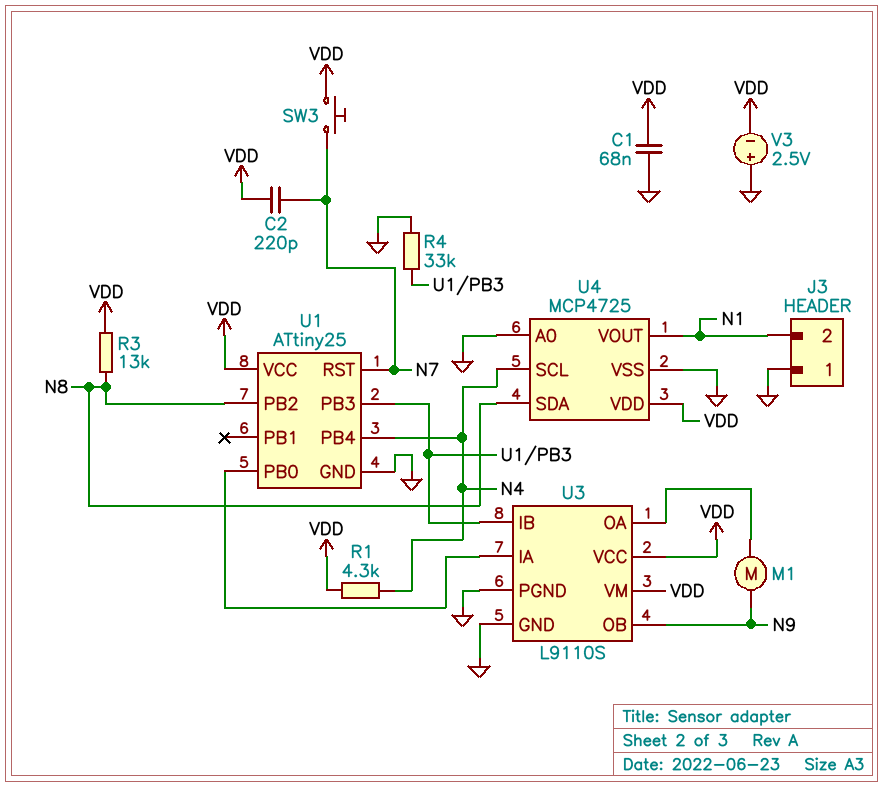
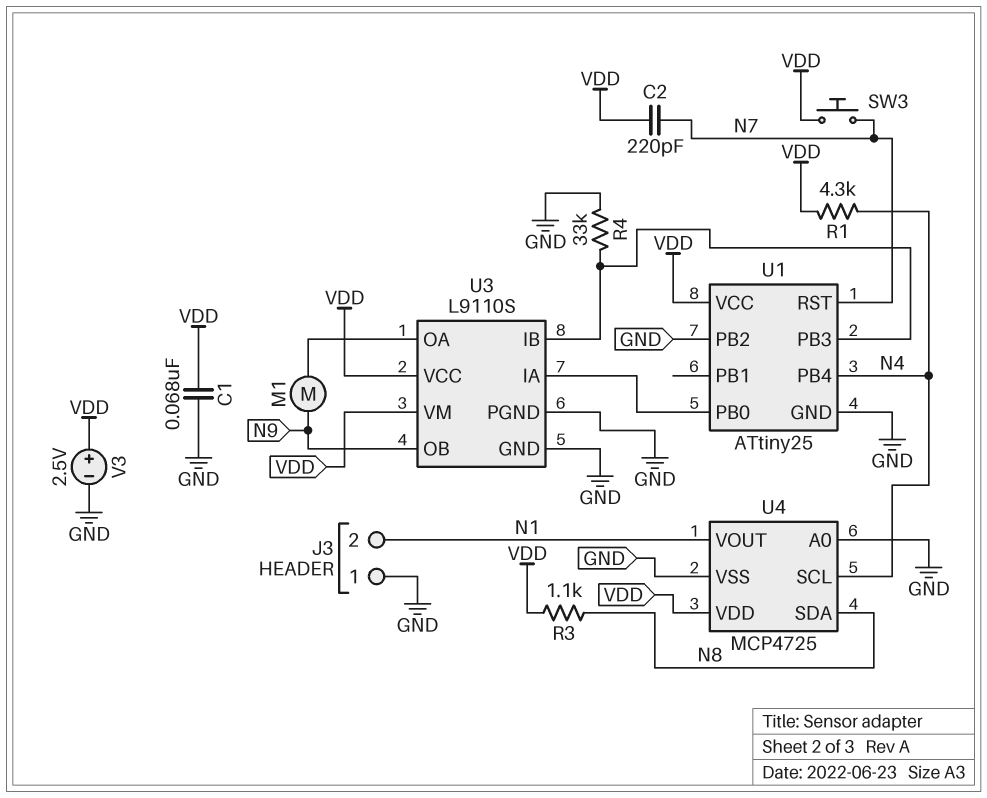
R3: 13k (N8, VDD) -> 1.1k (N8, VDD)
U1 pin PB2: N8 -> GND
V3: 2.5V (plus GND, minus VDD) -> 2.5V (plus VDD, minus GND)

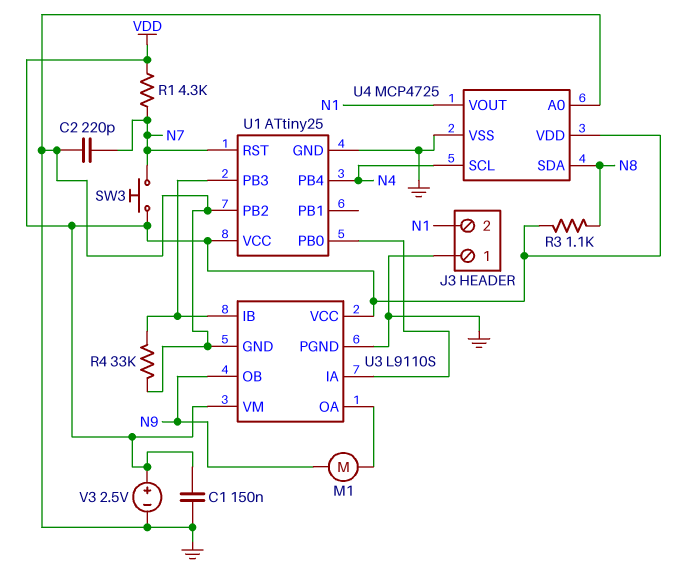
C1: 68nF (GND, VDD) -> 150nF (GND, VDD)
C2: 220pF (N7, VDD) -> 220pF (GND, N7)
R1: 4.3k (N4, VDD) -> 4.3k (N7, VDD)

